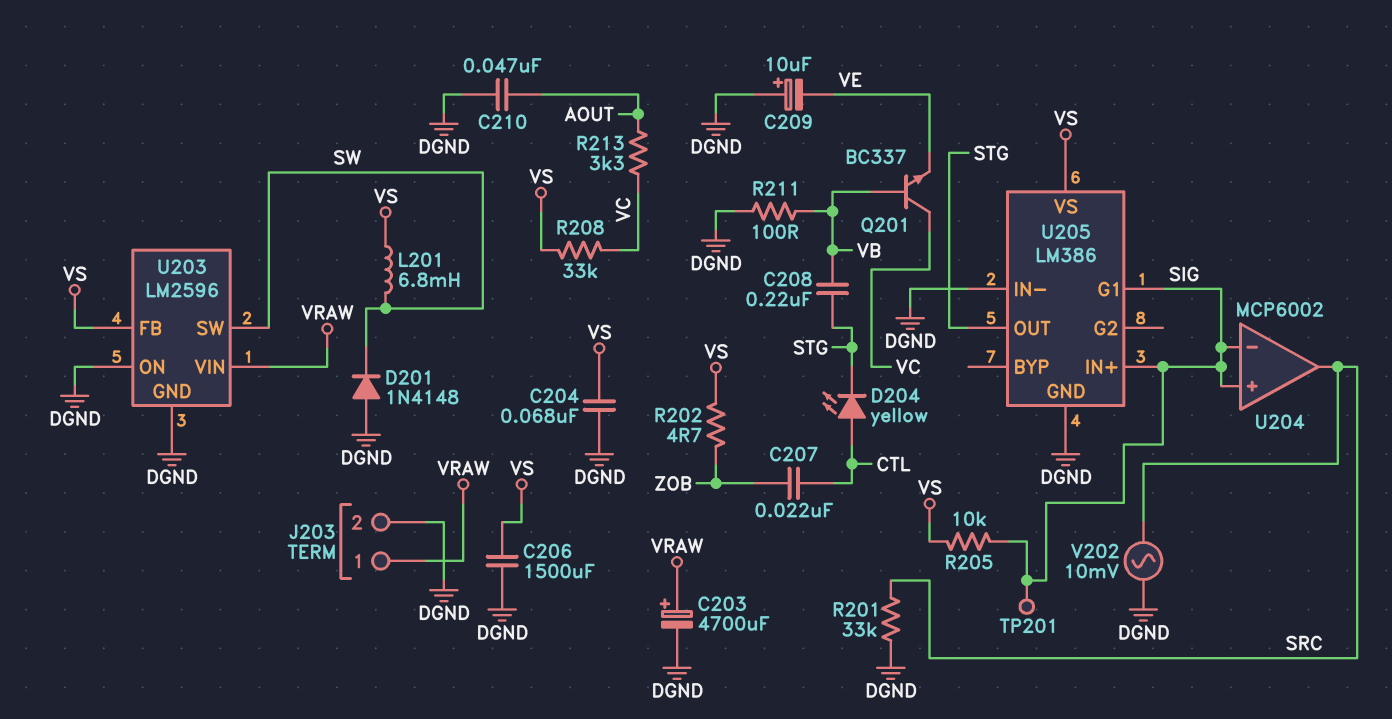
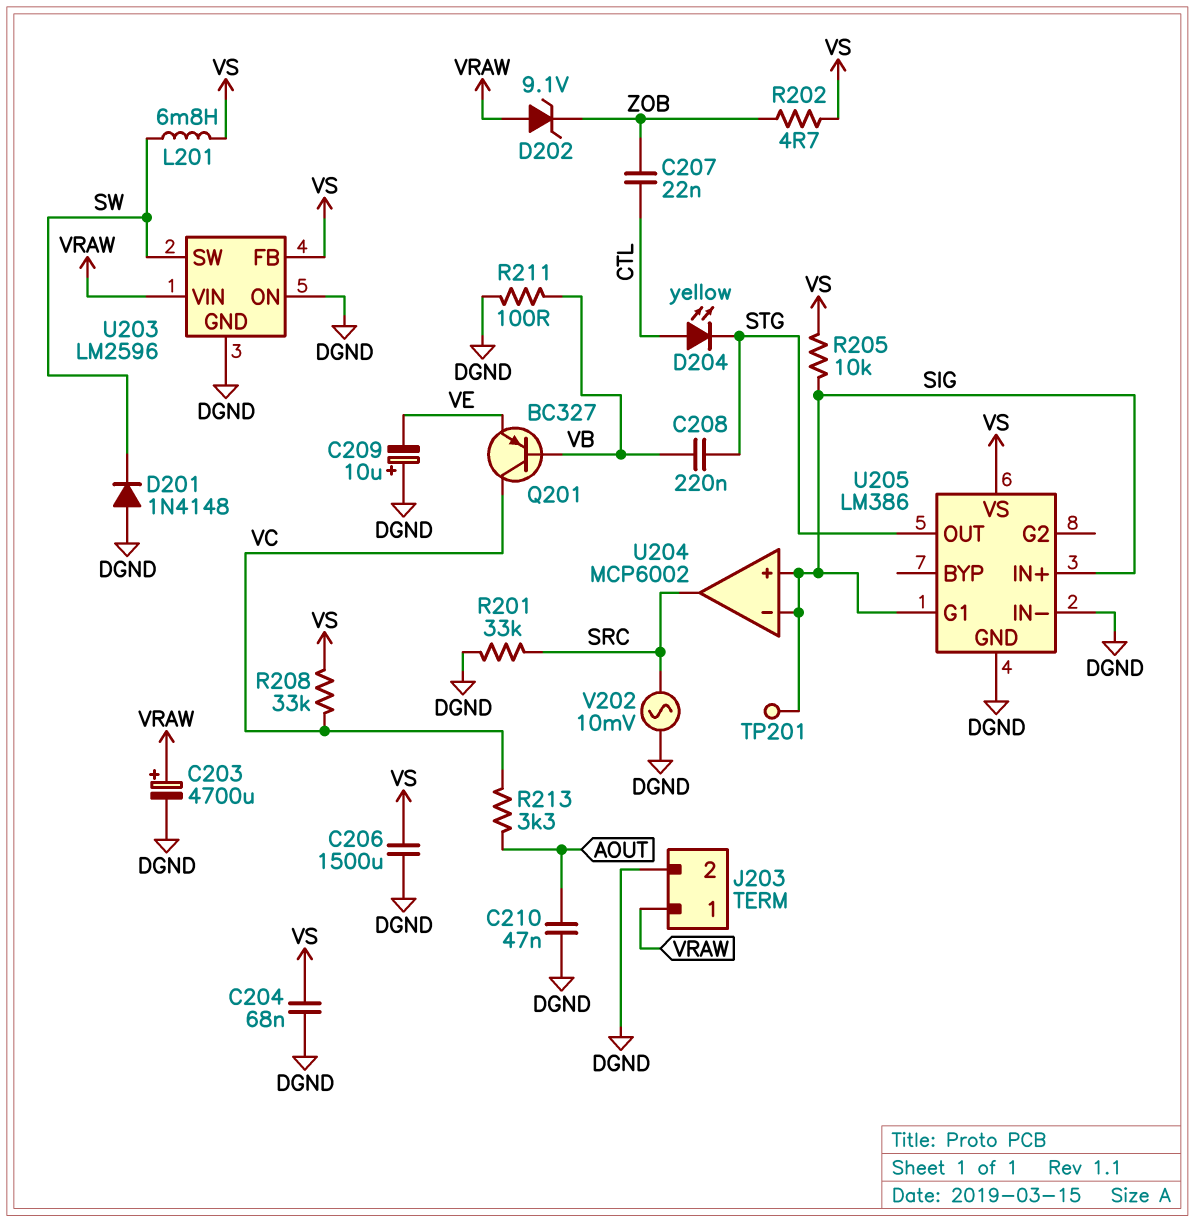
D202: none -> zener 9.1V (A VRAW, K ZOB)
Q201: NPN BC337 (B VB, C VC, E VE) -> PNP BC327 (B VB, C VC, E VE)

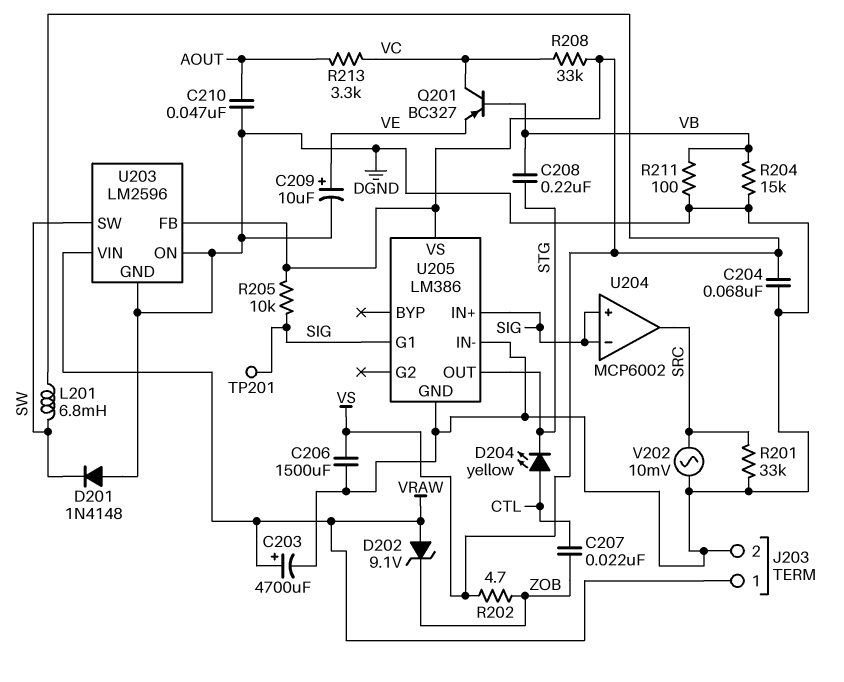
C209: 10uF (plus DGND, minus VE) -> 10uF (plus VE, minus DGND)
R204: none -> 15k (DGND, VB)

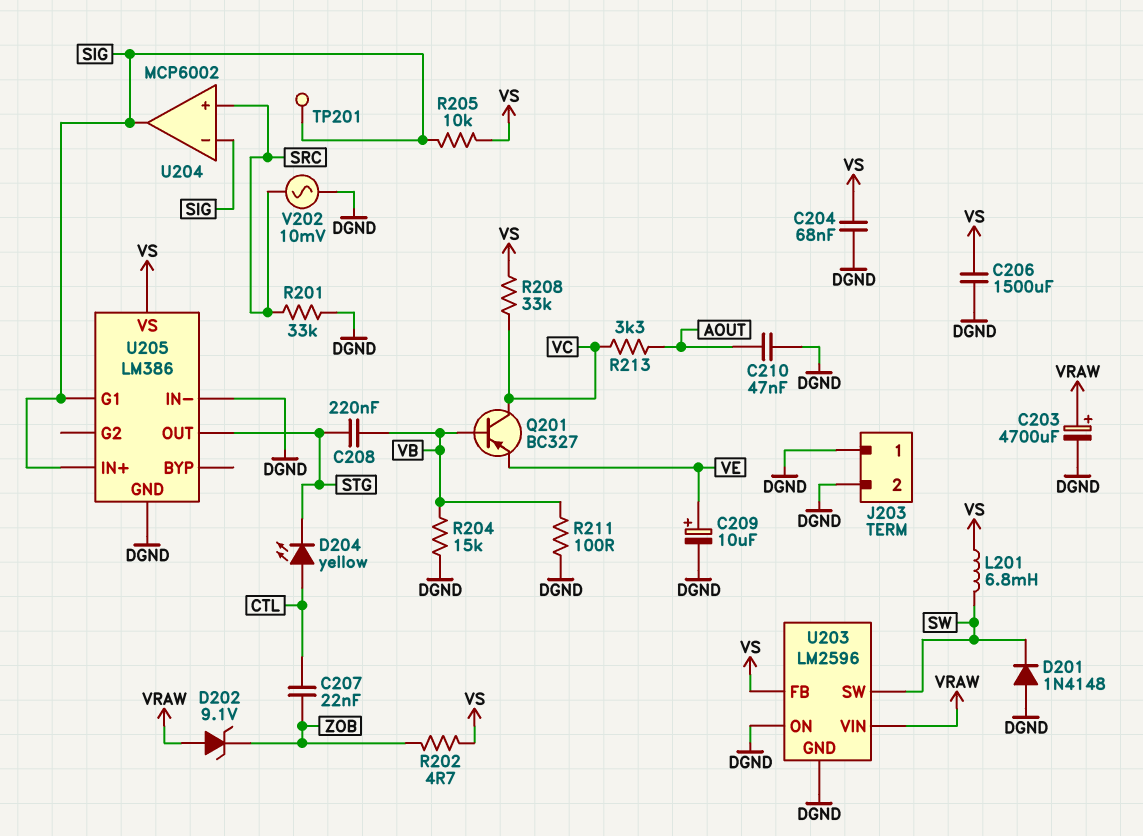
J203 pin 1: VRAW -> DGND
U204 pin in+: SIG -> SRC
U204 pin out: SRC -> SIG

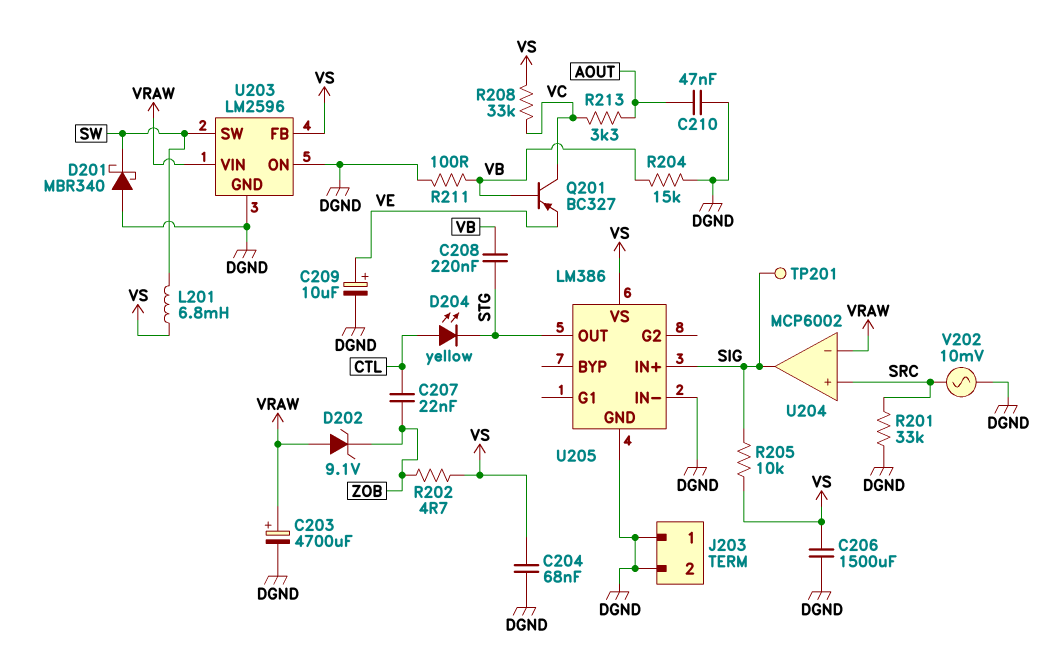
D201: diode 1N4148 (A DGND, K SW) -> schottky MBR340 (A DGND, K SW)
U204 pin in-: SIG -> VRAW
U205 pin G1: SIG -> none

